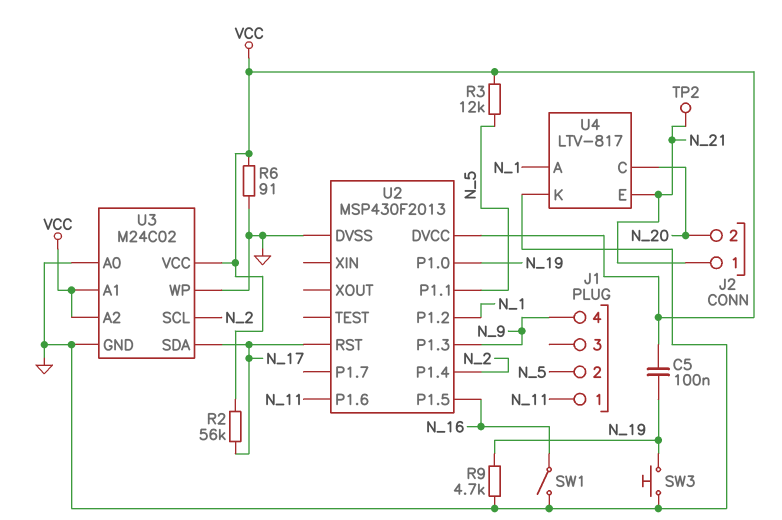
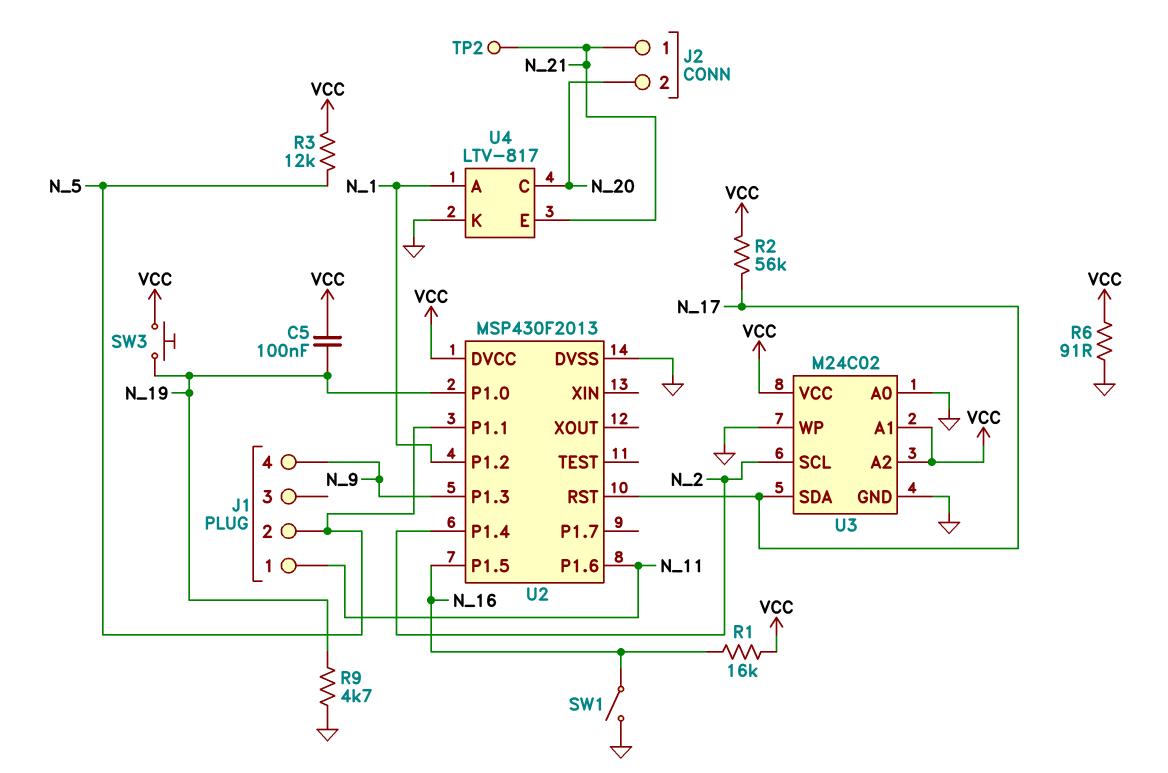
R1: none -> 16k (N_16, VCC)
SW3: button (GND, N_19) -> button (N_19, VCC)

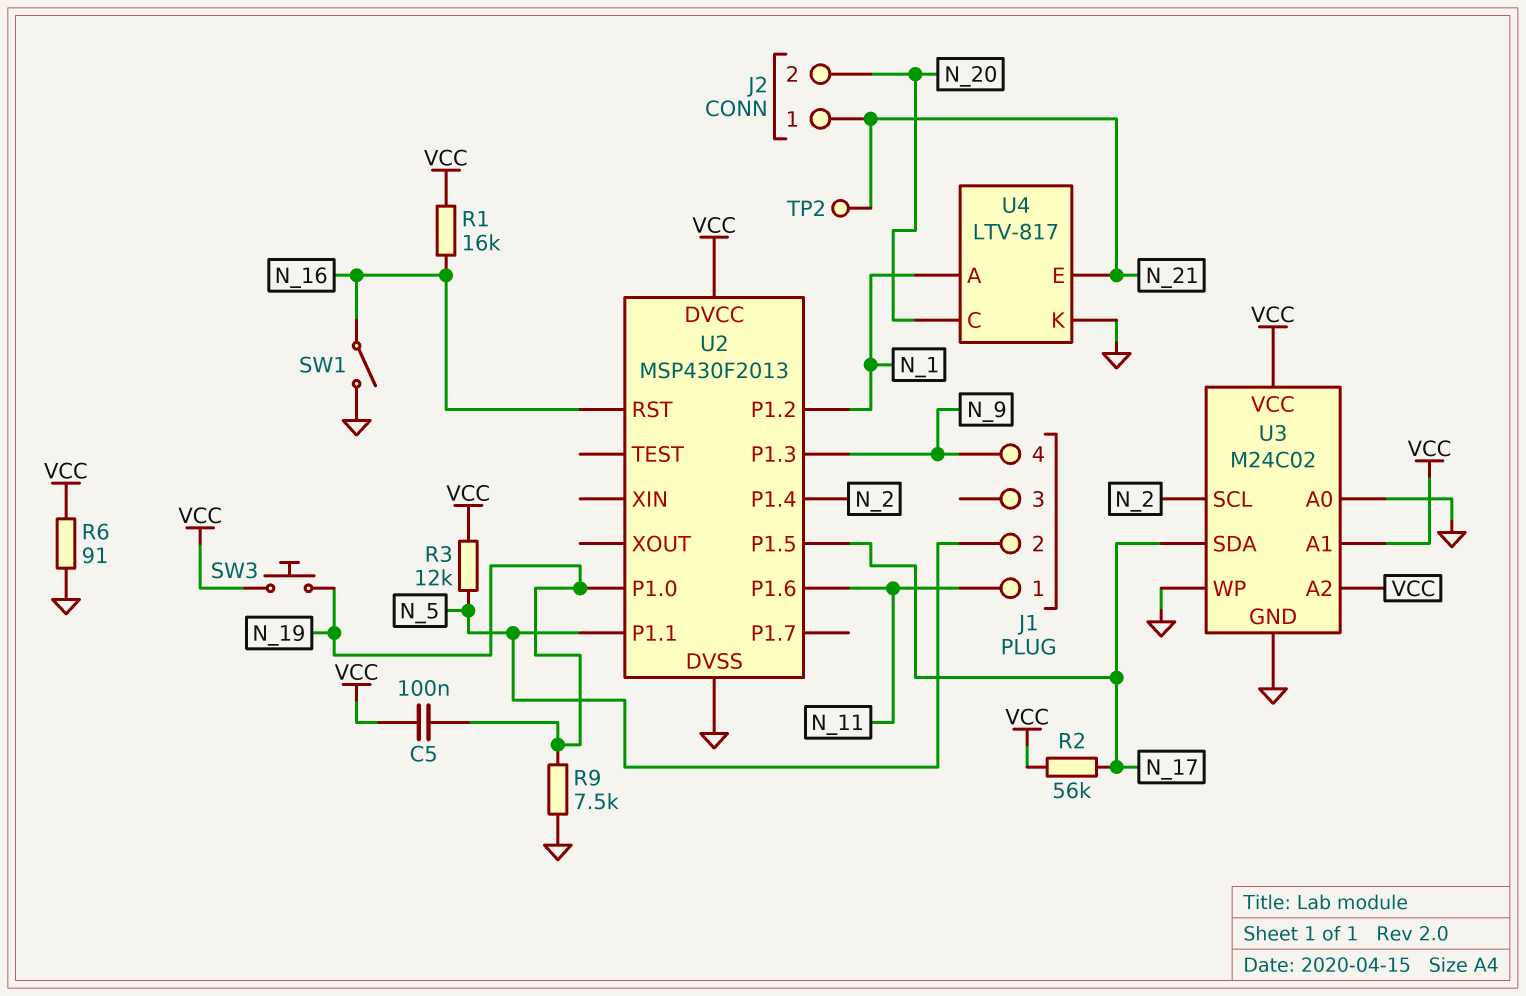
R9: 4.7k (GND, N_19) -> 7.5k (GND, N_19)
U2 pin P1.5: N_16 -> N_17
U2 pin RST: N_17 -> N_16

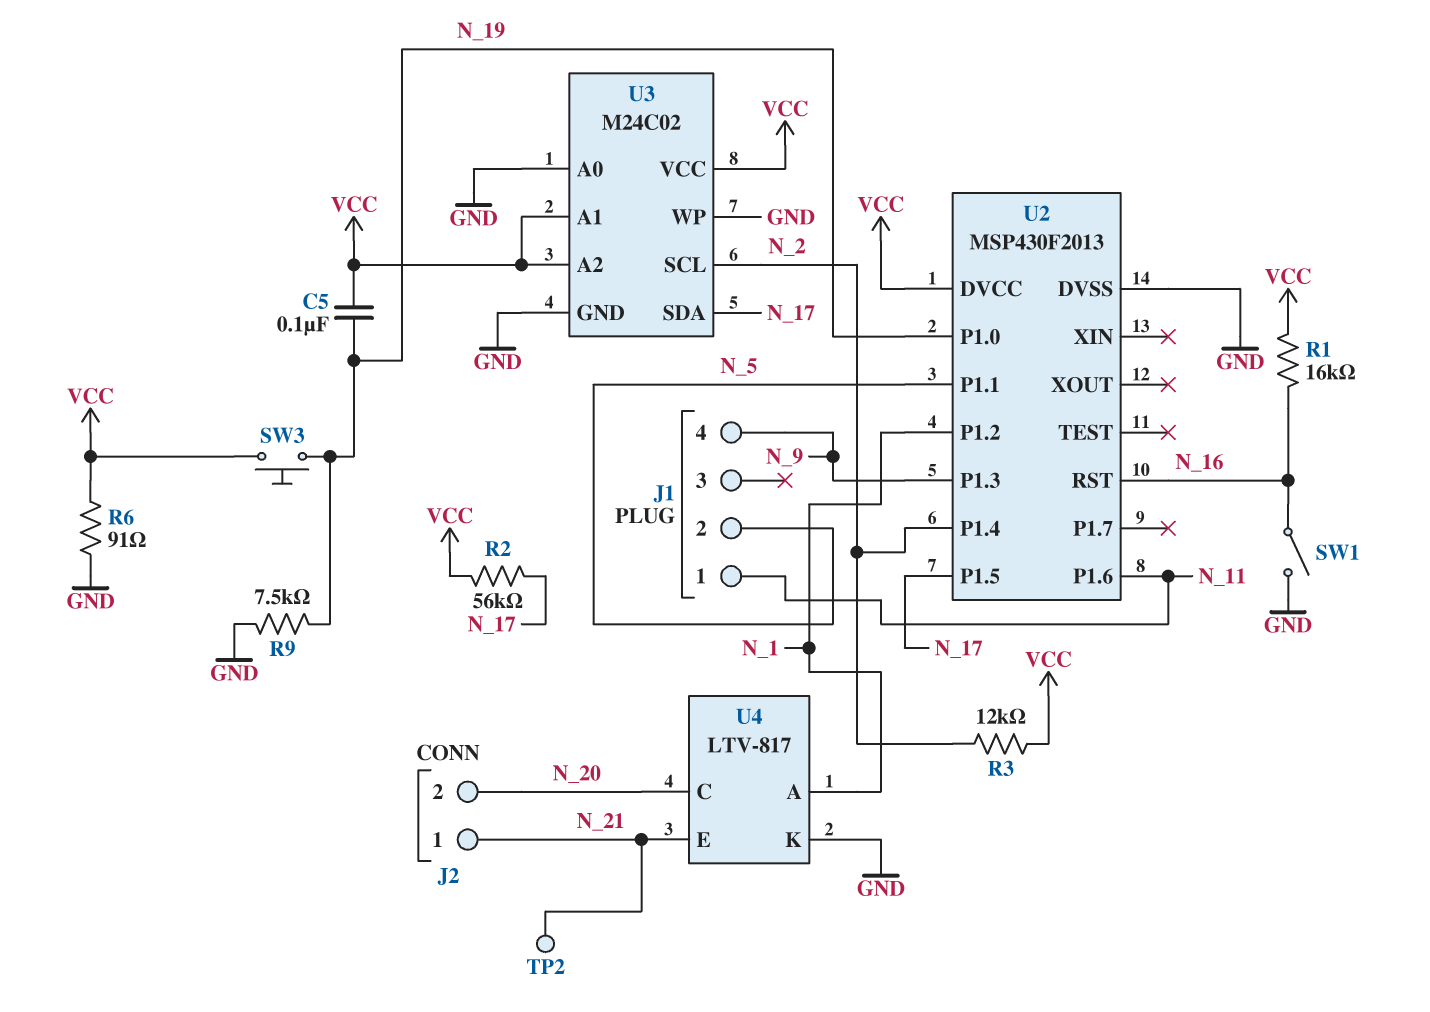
R3: 12k (N_5, VCC) -> 12k (N_2, VCC)

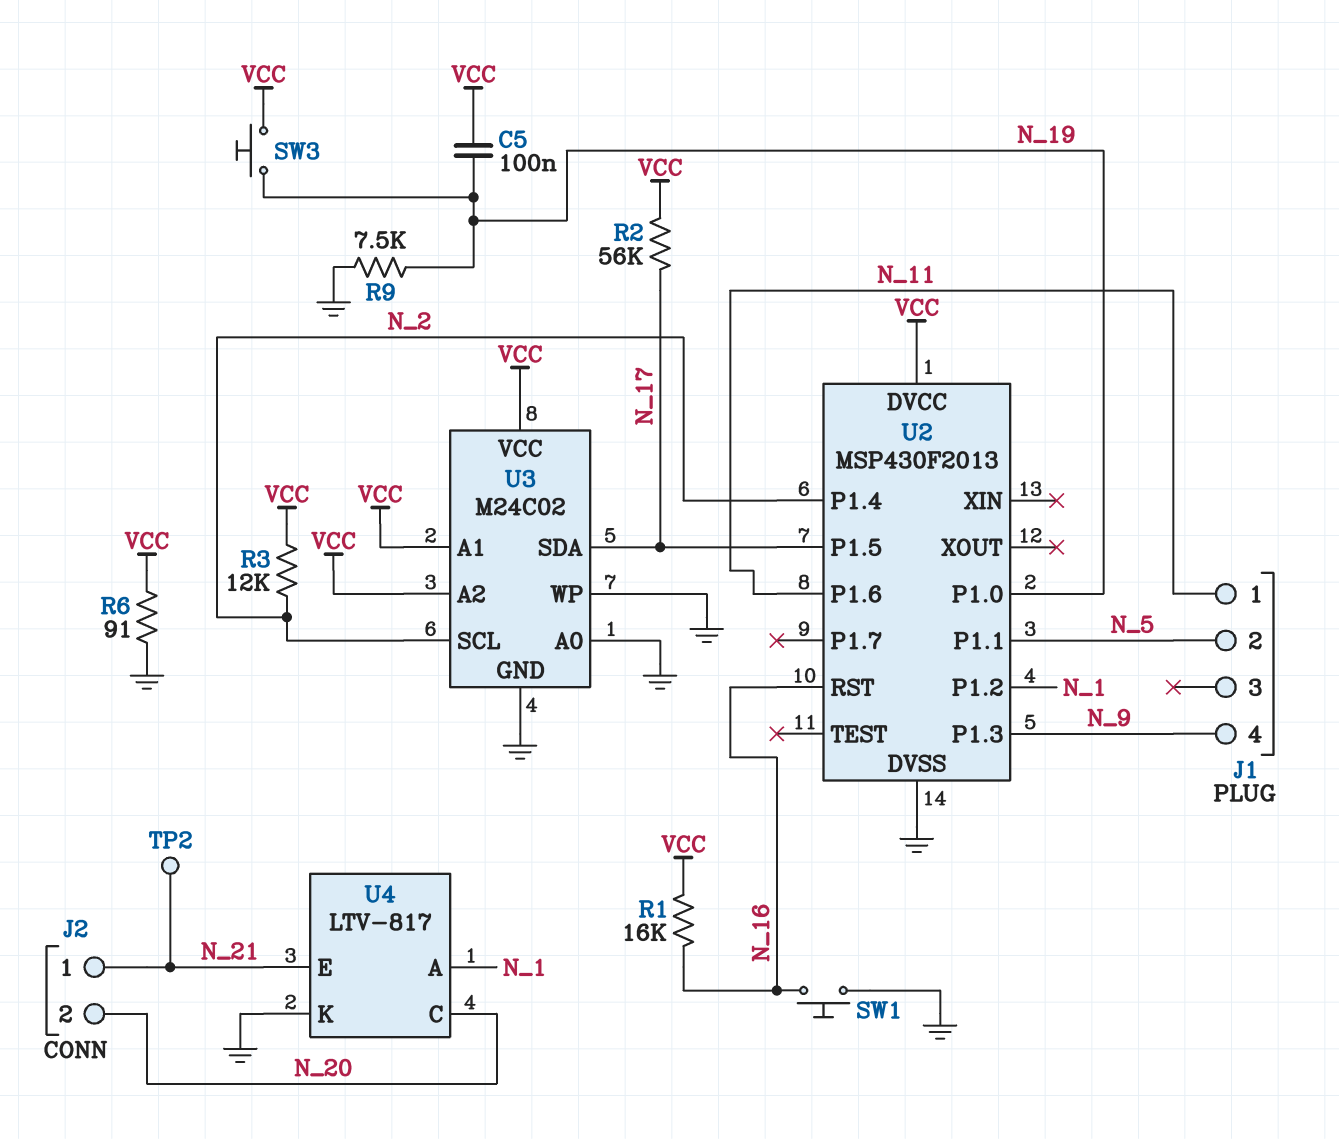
SW1: switch (GND, N_16) -> button (GND, N_16)

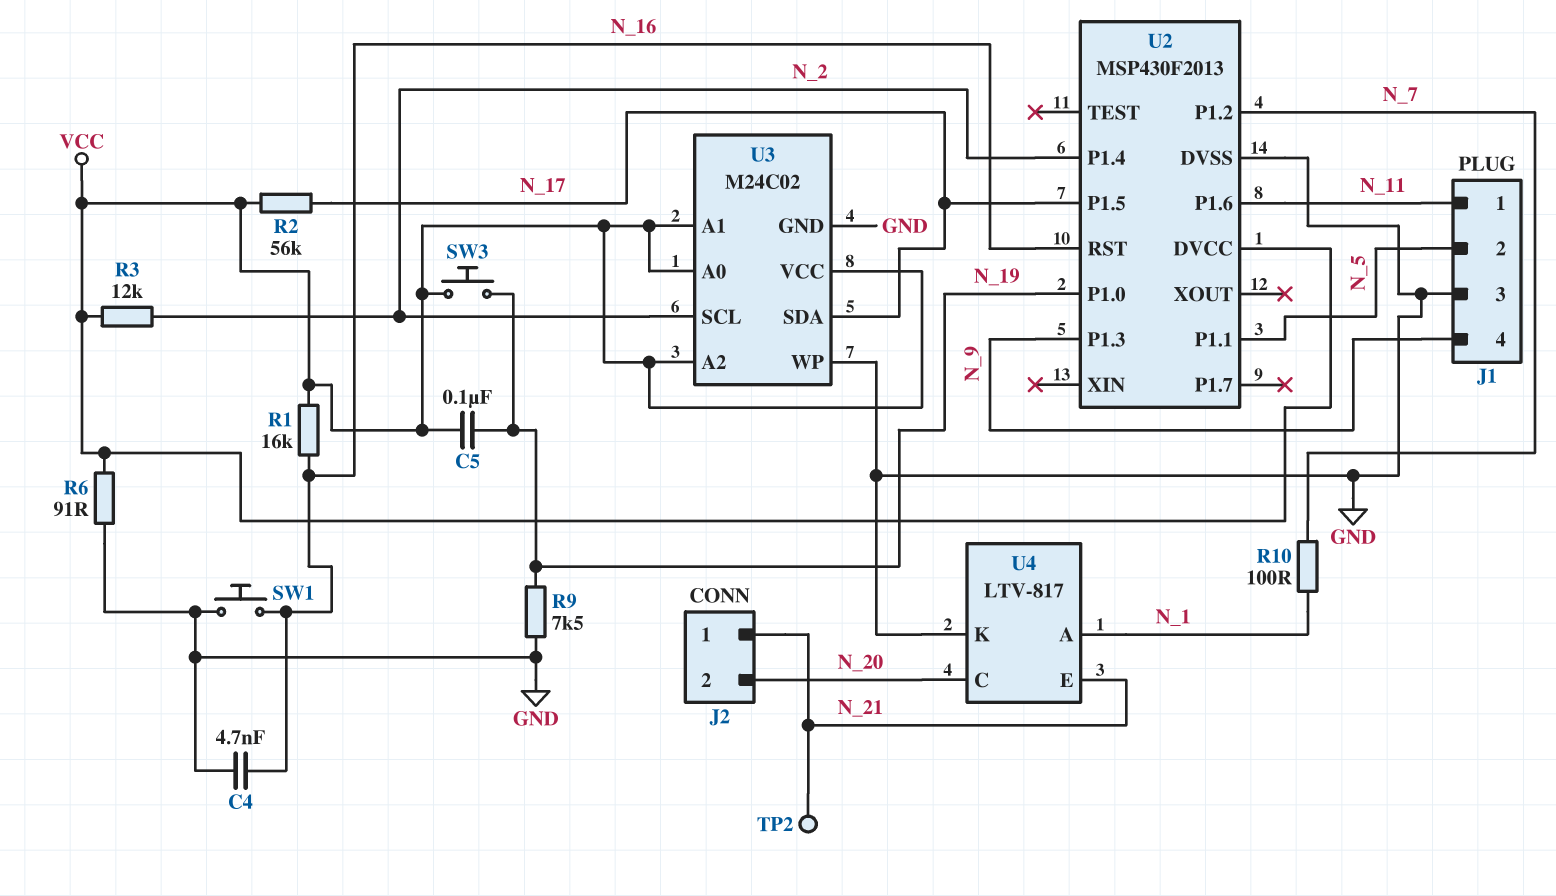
C4: none -> 4.7nF (GND, N_16)
J1 pin 3: none -> GND
R10: none -> 100 (N_1, N_7)
U2 pin P1.2: N_1 -> N_7
U3 pin A0: GND -> VCC

